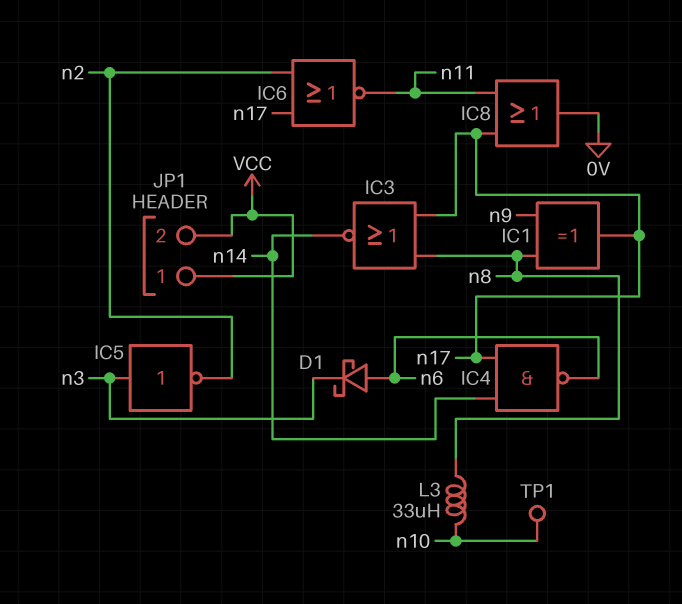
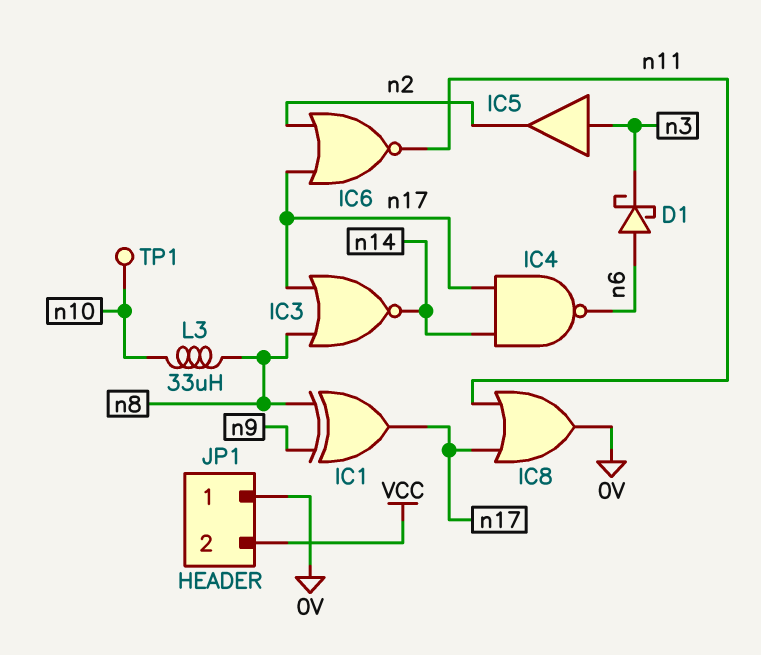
IC5: NOT (in n3, out n2) -> buffer (in n3, out n2)
JP1 pin 1: VCC -> 0V

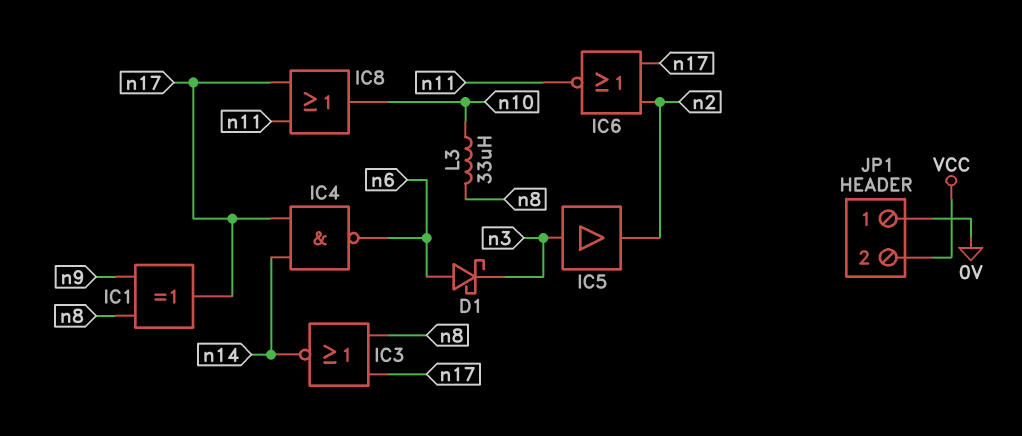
IC8: OR (in n11, in n17, out 0V) -> OR (in n11, in n17, out n10)
TP1: test point (n10) -> none

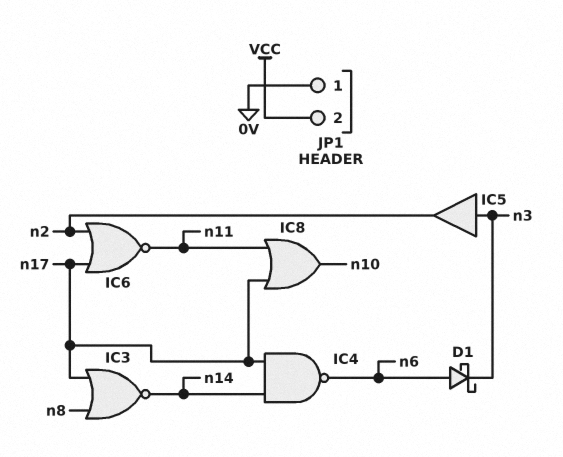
IC1: XOR (in n8, in n9, out n17) -> none
L3: 33uH (n8, n10) -> none

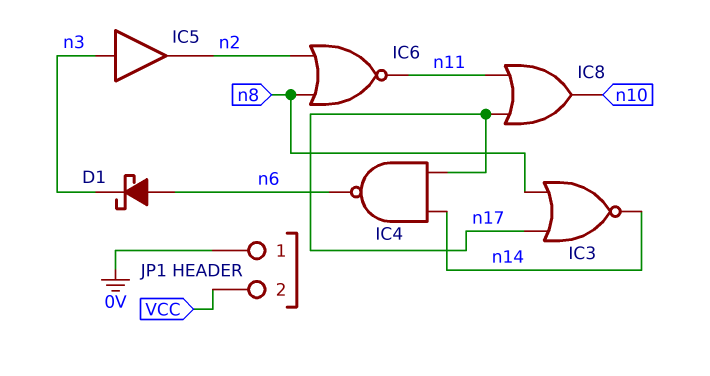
IC6: NOR (in n2, in n17, out n11) -> NOR (in n2, in n8, out n11)

